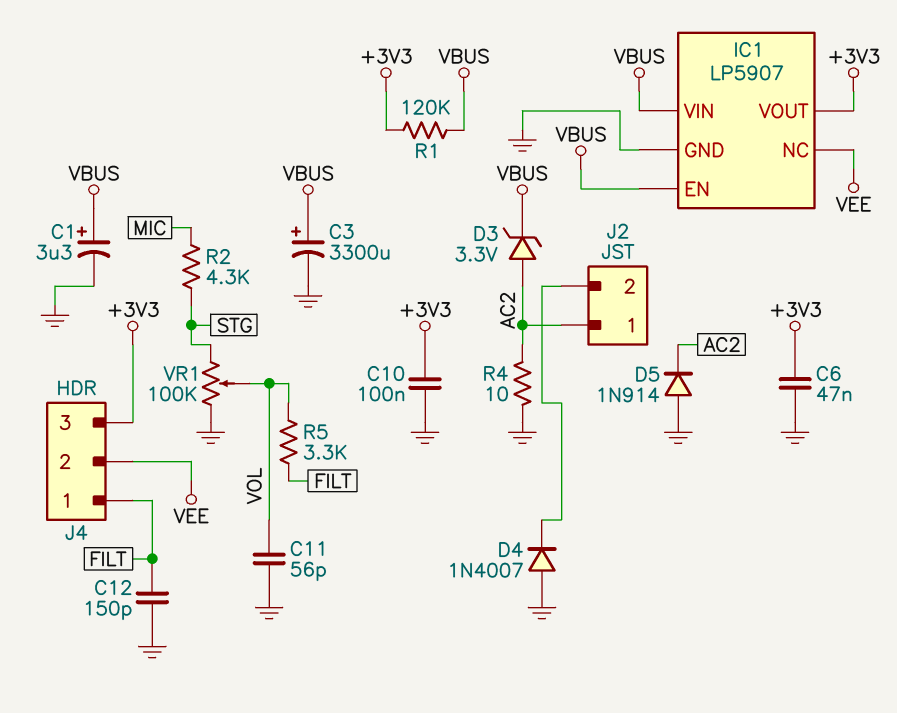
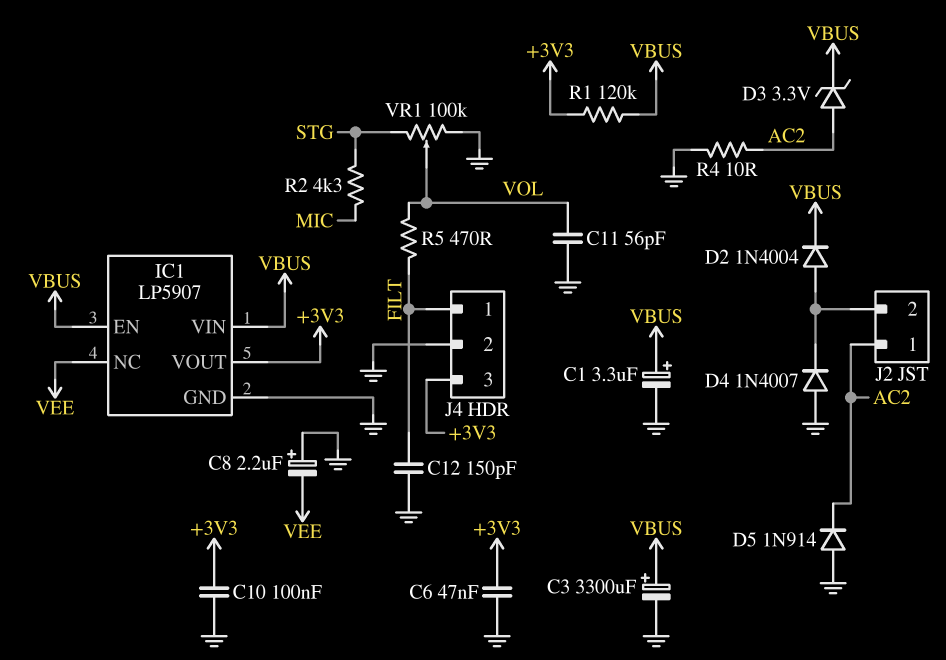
C8: none -> 2.2uF (plus GND, minus VEE)
D2: none -> diode 1N4004 (A J2/2, K VBUS)
J4 pin 2: VEE -> GND
R5: 3.3k (FILT, VOL) -> 470 (FILT, VOL)

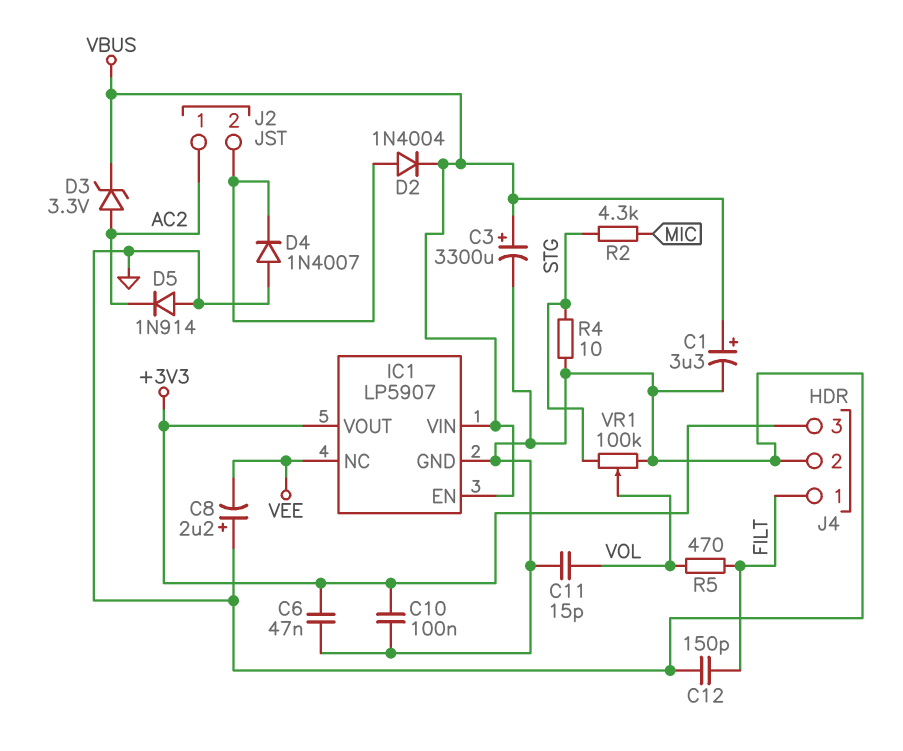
C11: 56pF (GND, VOL) -> 15pF (GND, VOL)
R1: 120k (+3V3, VBUS) -> none
R4: 10 (AC2, GND) -> 10 (GND, STG)

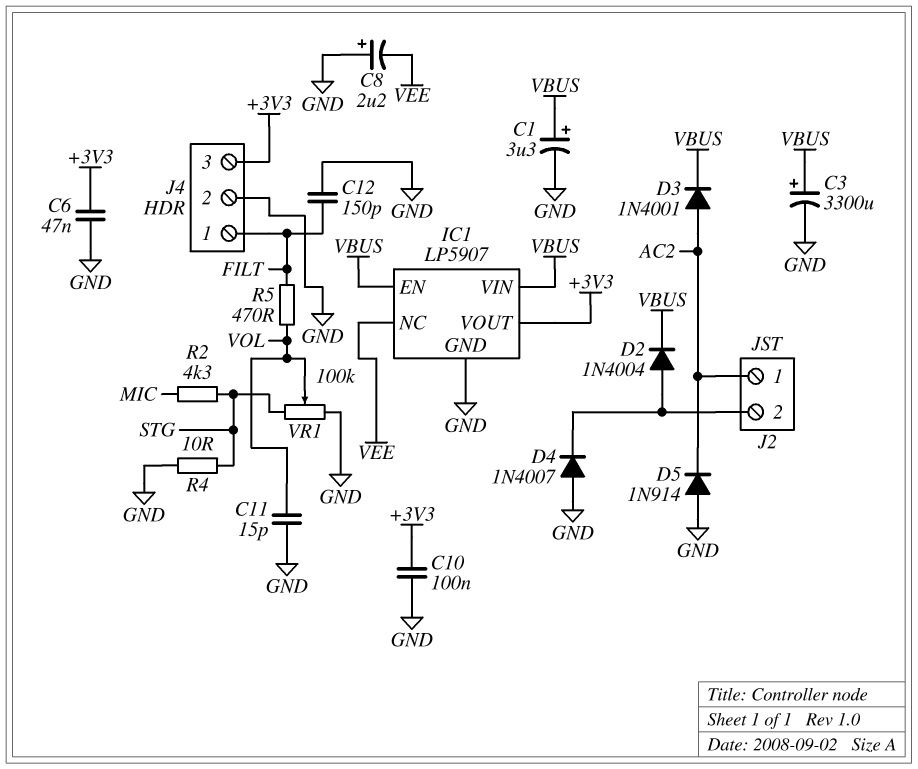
D3: zener 3.3V (A AC2, K VBUS) -> diode 1N4001 (A AC2, K VBUS)

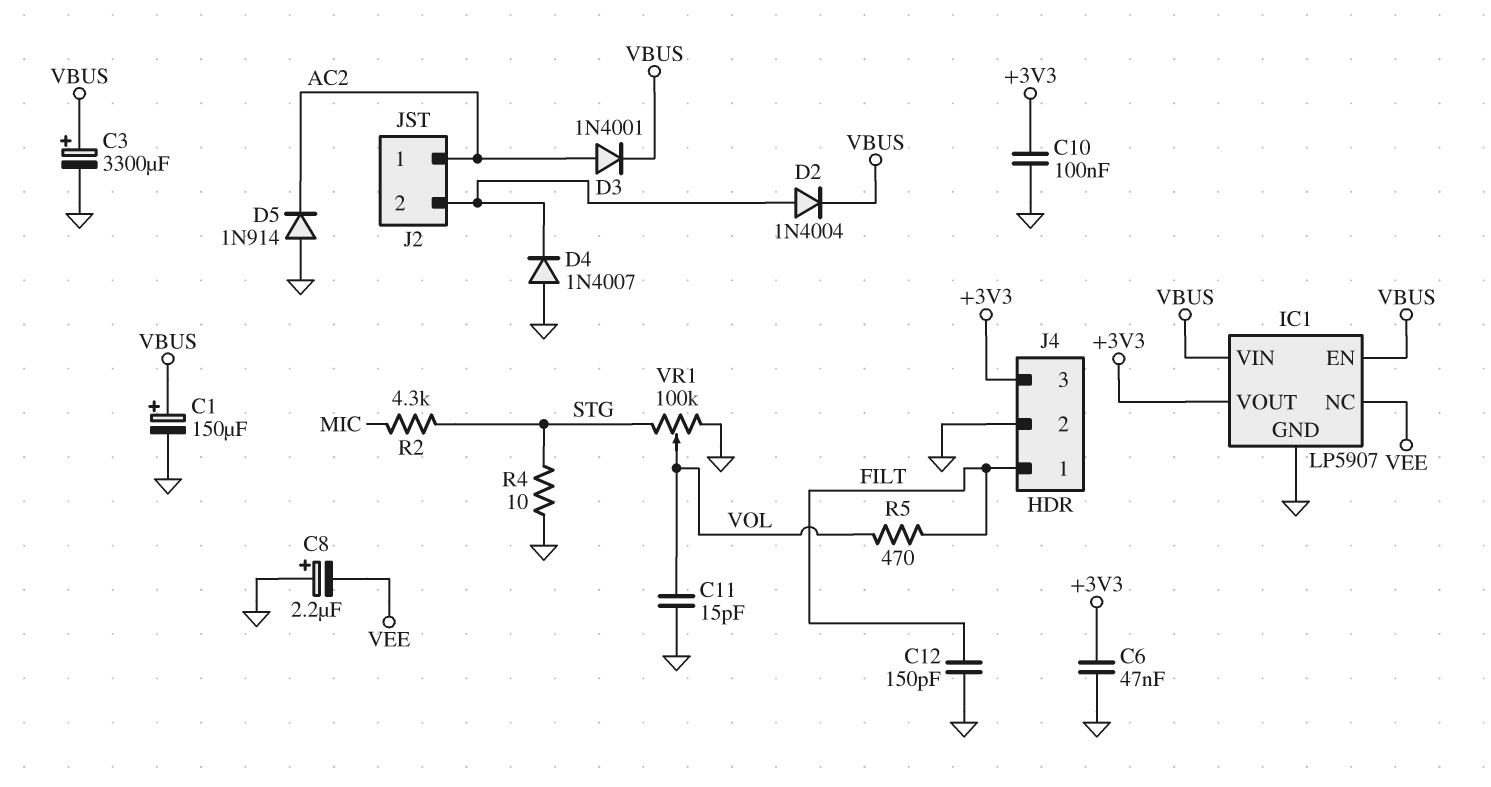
C1: 3.3uF (plus VBUS, minus GND) -> 150uF (plus VBUS, minus GND)

